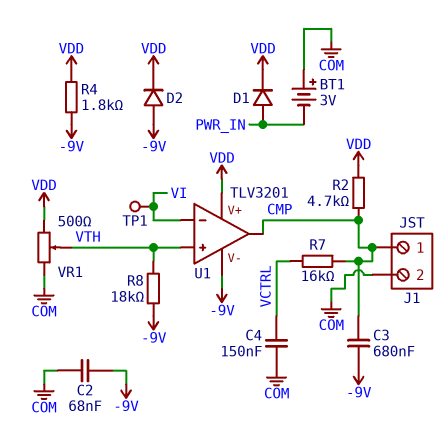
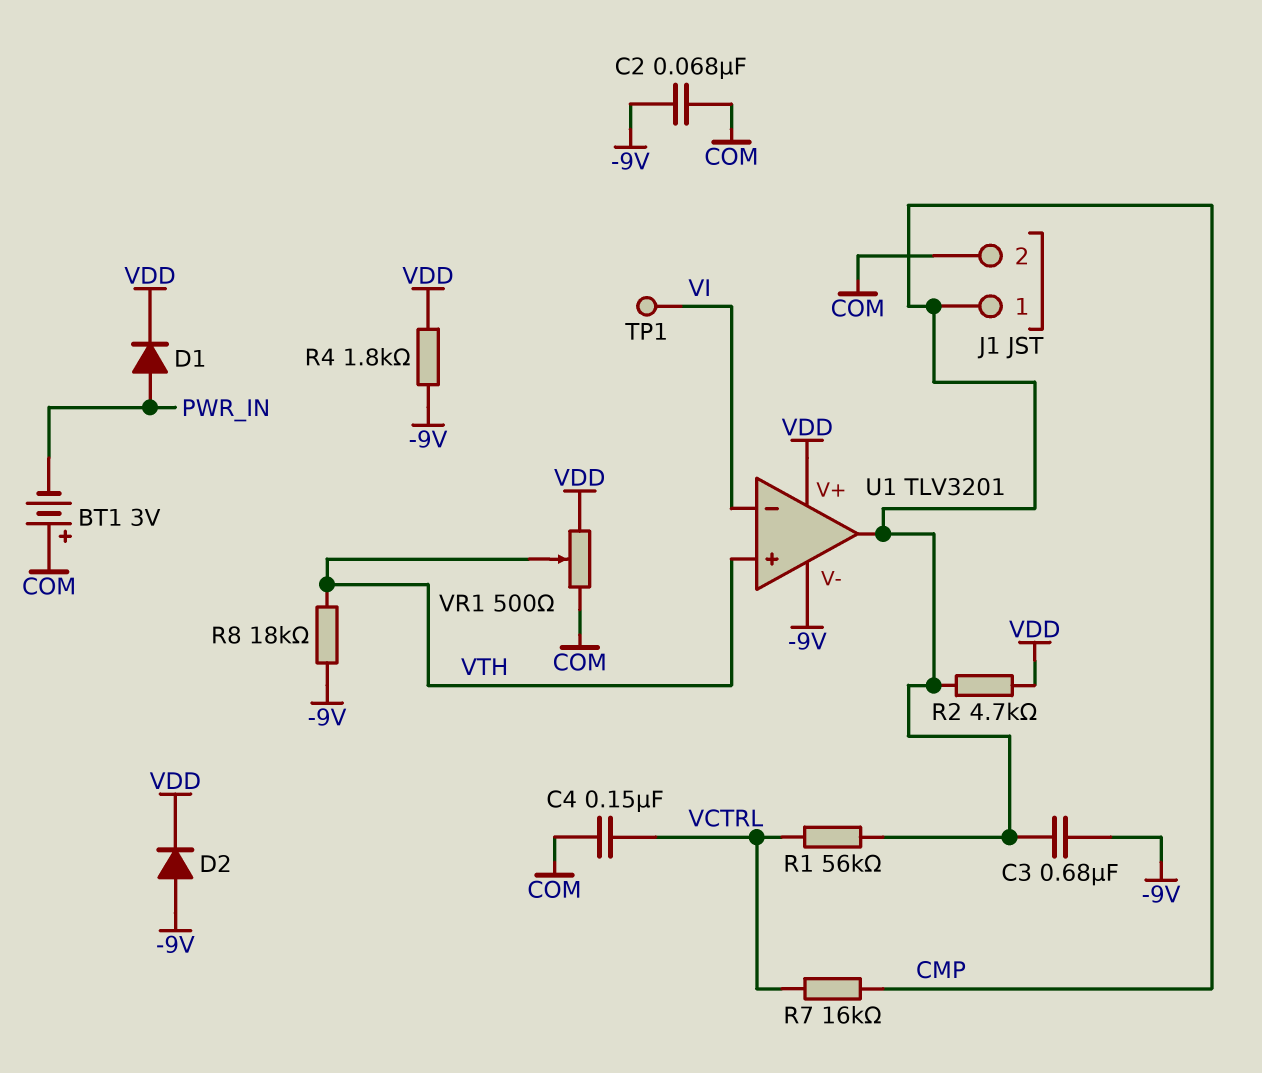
R1: none -> 56k (CMP, VCTRL)

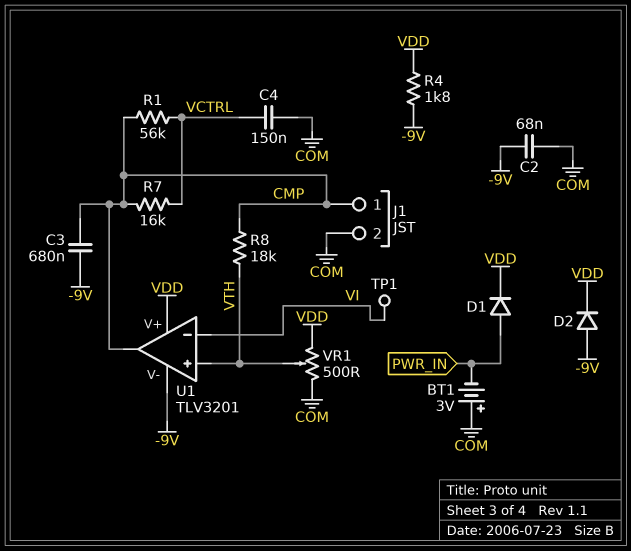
R2: 4.7k (CMP, VDD) -> none
R8: 18k (-9V, VTH) -> 18k (CMP, VTH)

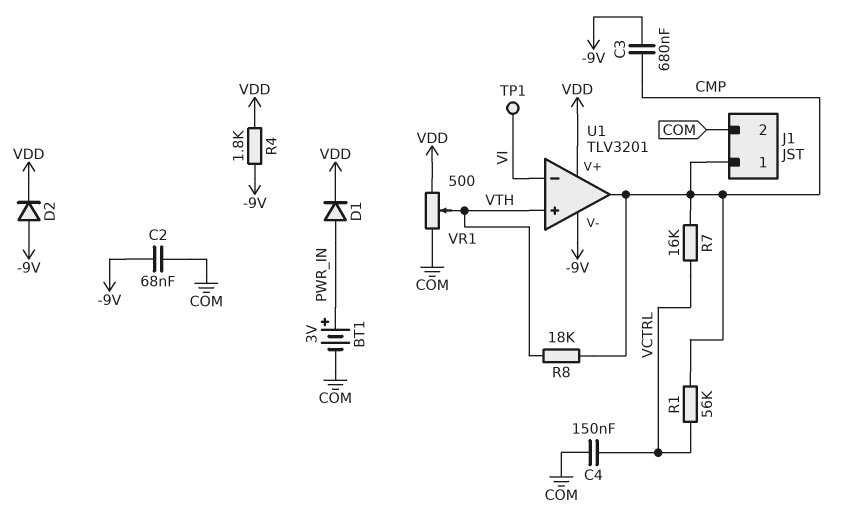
BT1: 3V (plus COM, minus PWR_IN) -> 3V (plus PWR_IN, minus COM)

